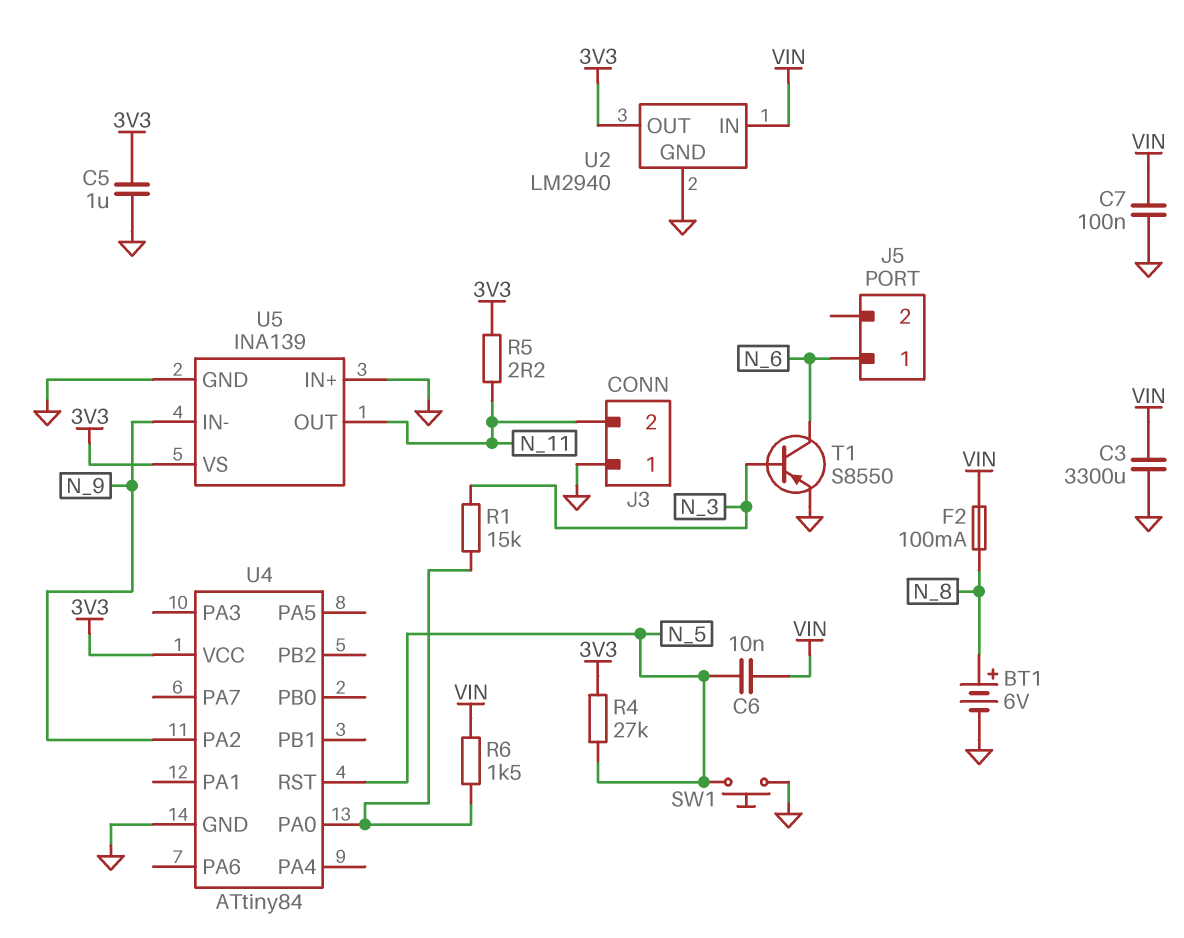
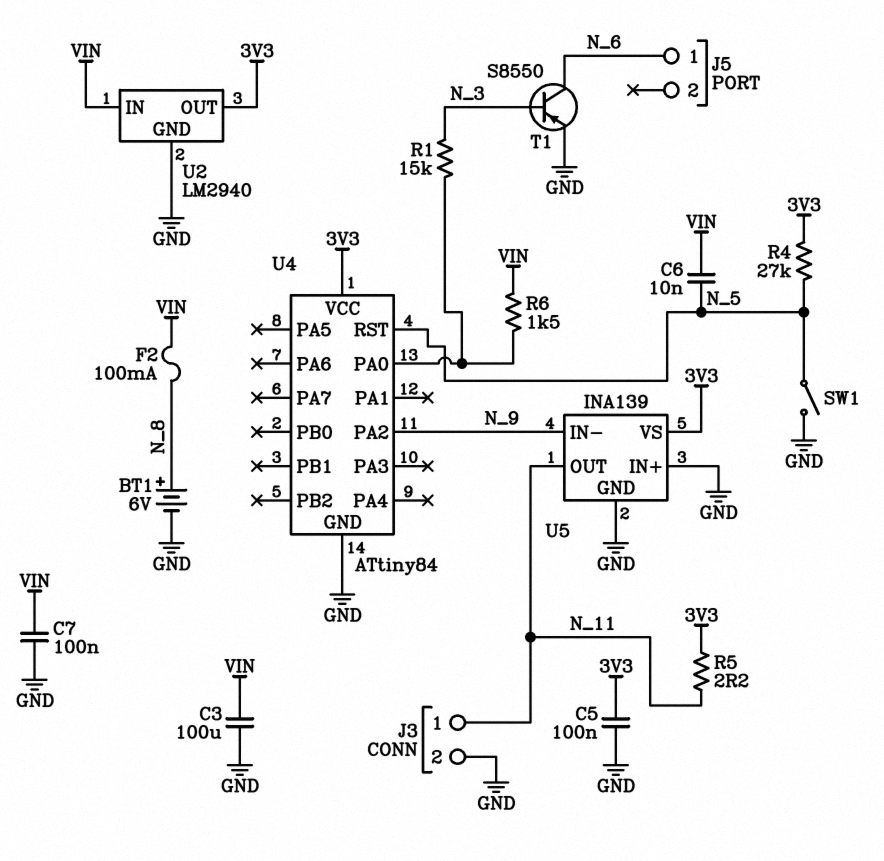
C3: 3300uF (GND, VIN) -> 100uF (GND, VIN)
C5: 1uF (3V3, GND) -> 100nF (3V3, GND)
J3 pin 1: GND -> N_11
J3 pin 2: N_11 -> GND
SW1: button (GND, N_5) -> switch (GND, N_5)

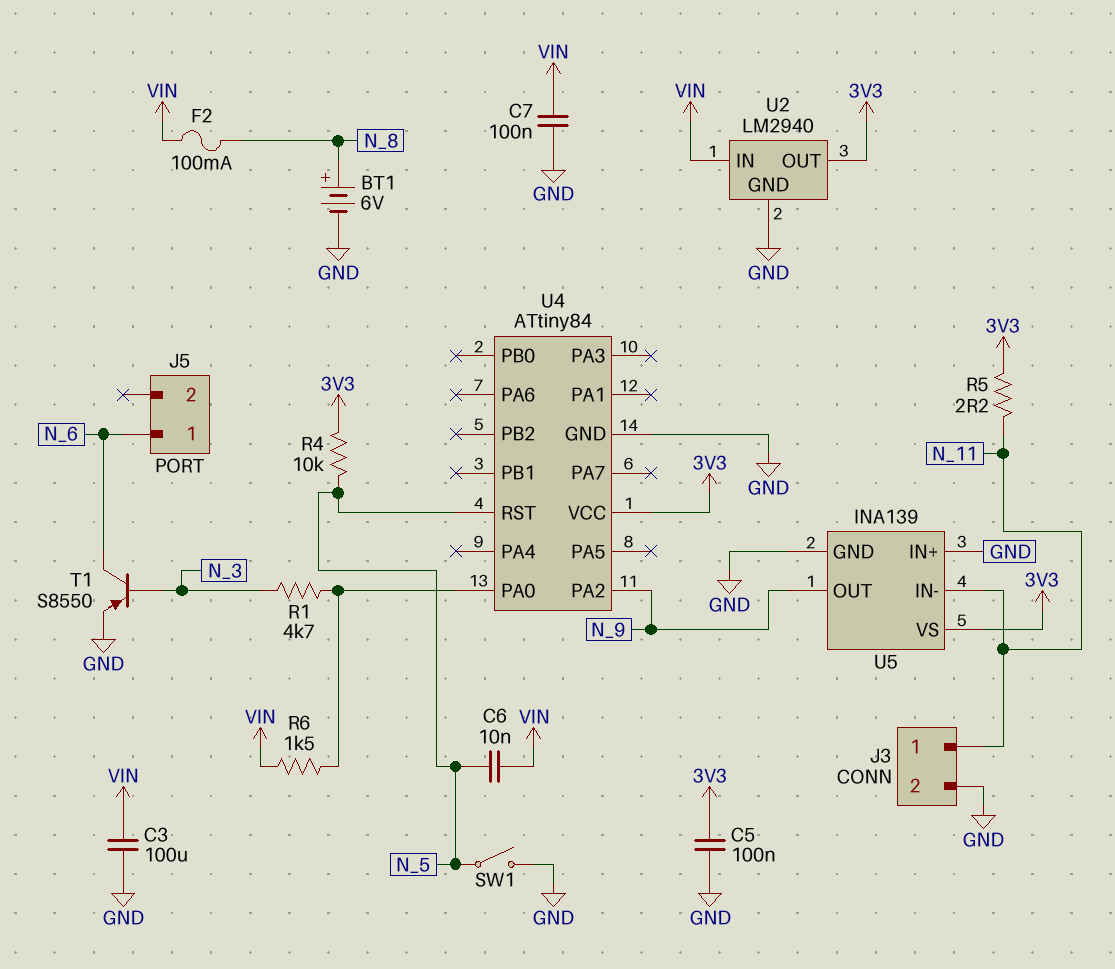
R1: 15k (N_3, U4/PA0) -> 4.7k (N_3, U4/PA0)
R4: 27k (3V3, N_5) -> 10k (3V3, N_5)
U5 pin IN-: N_9 -> N_11
U5 pin OUT: N_11 -> N_9

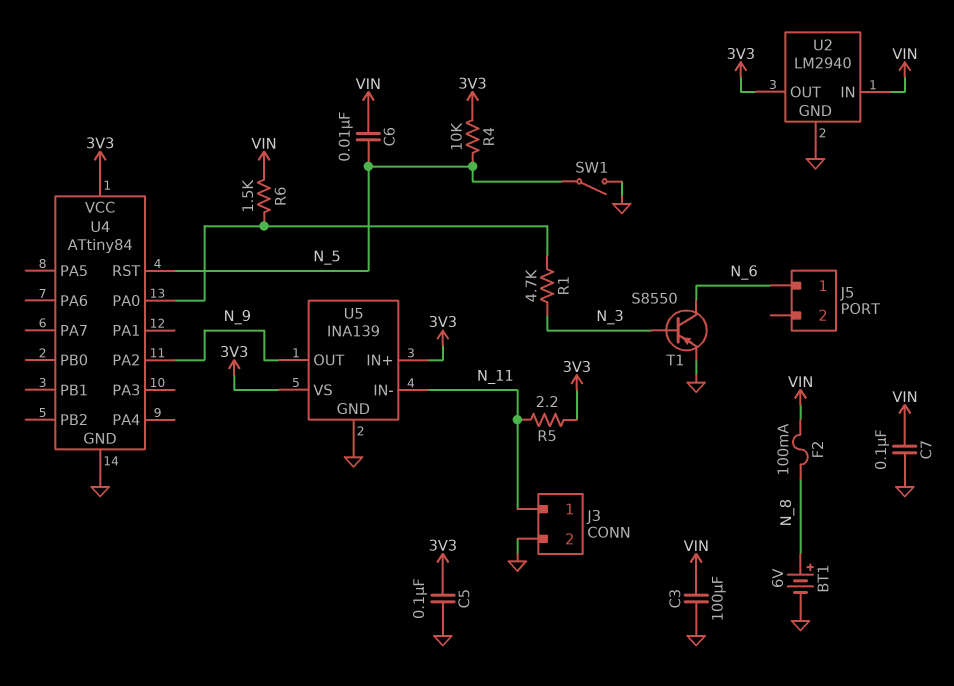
U5 pin IN+: GND -> 3V3

